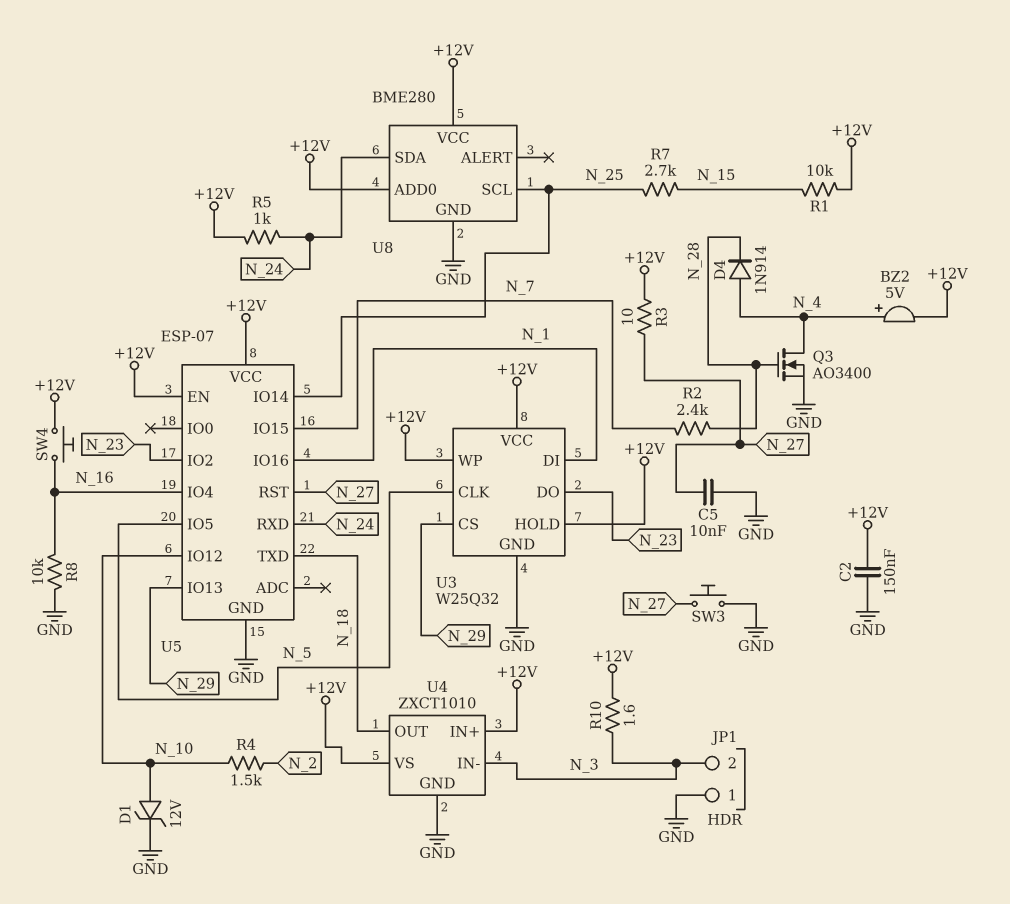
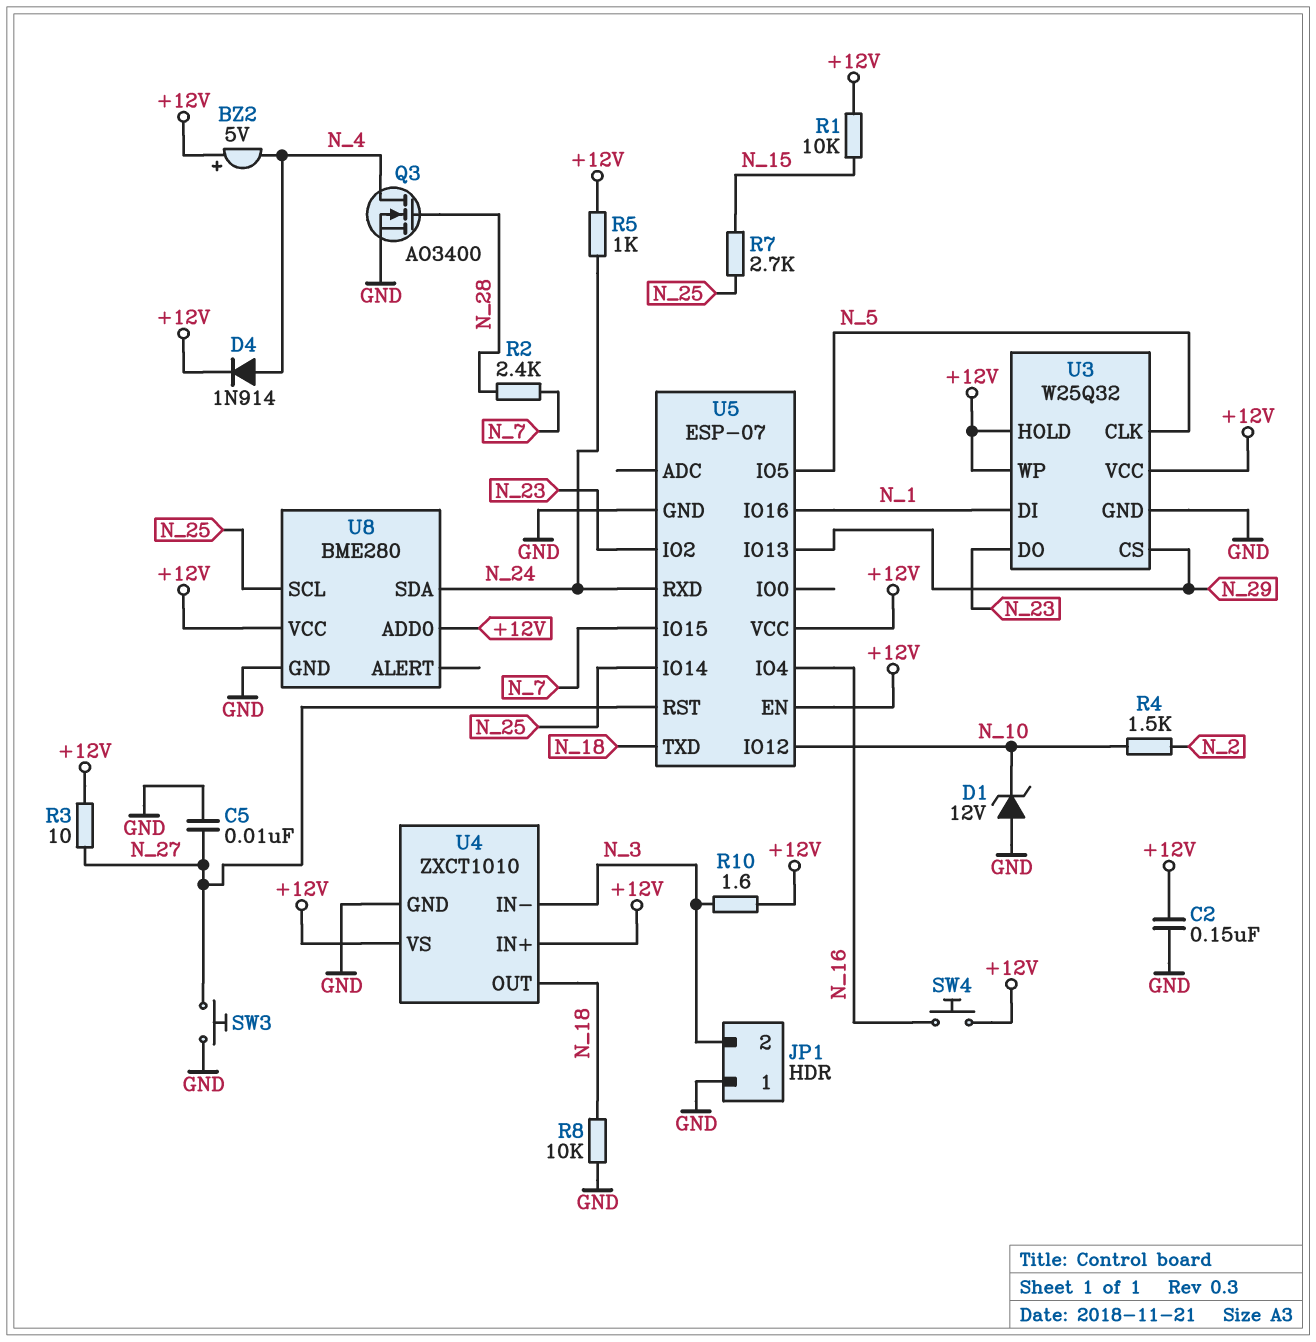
BZ2: buzzer 5V (plus N_4, minus +12V) -> buzzer 5V (plus +12V, minus N_4)
D1: zener 12V (A N_10, K GND) -> zener 12V (A GND, K N_10)
D4: diode 1N914 (A N_4, K N_28) -> diode 1N914 (A N_4, K +12V)
R8: 10k (GND, N_16) -> 10k (GND, N_18)

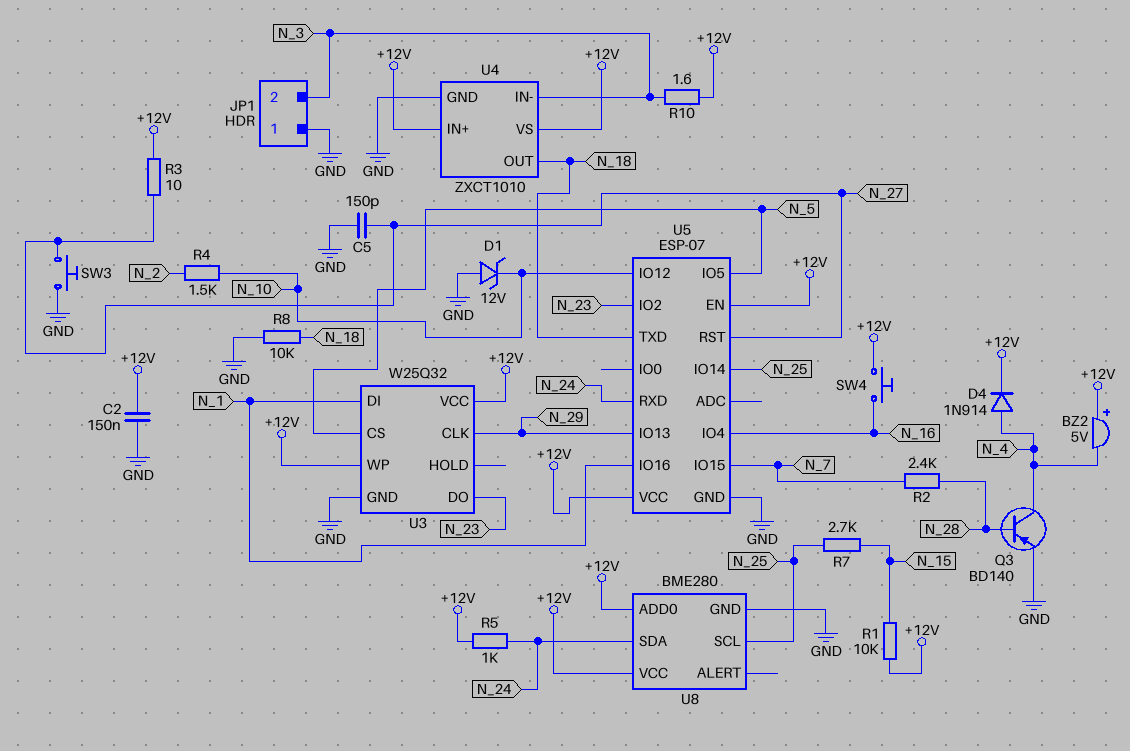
C5: 10nF (GND, N_27) -> 150pF (GND, N_27)
Q3: NMOS AO3400 (G N_28, D N_4, S GND) -> PNP BD140 (B N_28, C N_4, E GND)
U3 pin CLK: N_5 -> N_29
U3 pin CS: N_29 -> N_5
U3 pin HOLD: +12V -> none

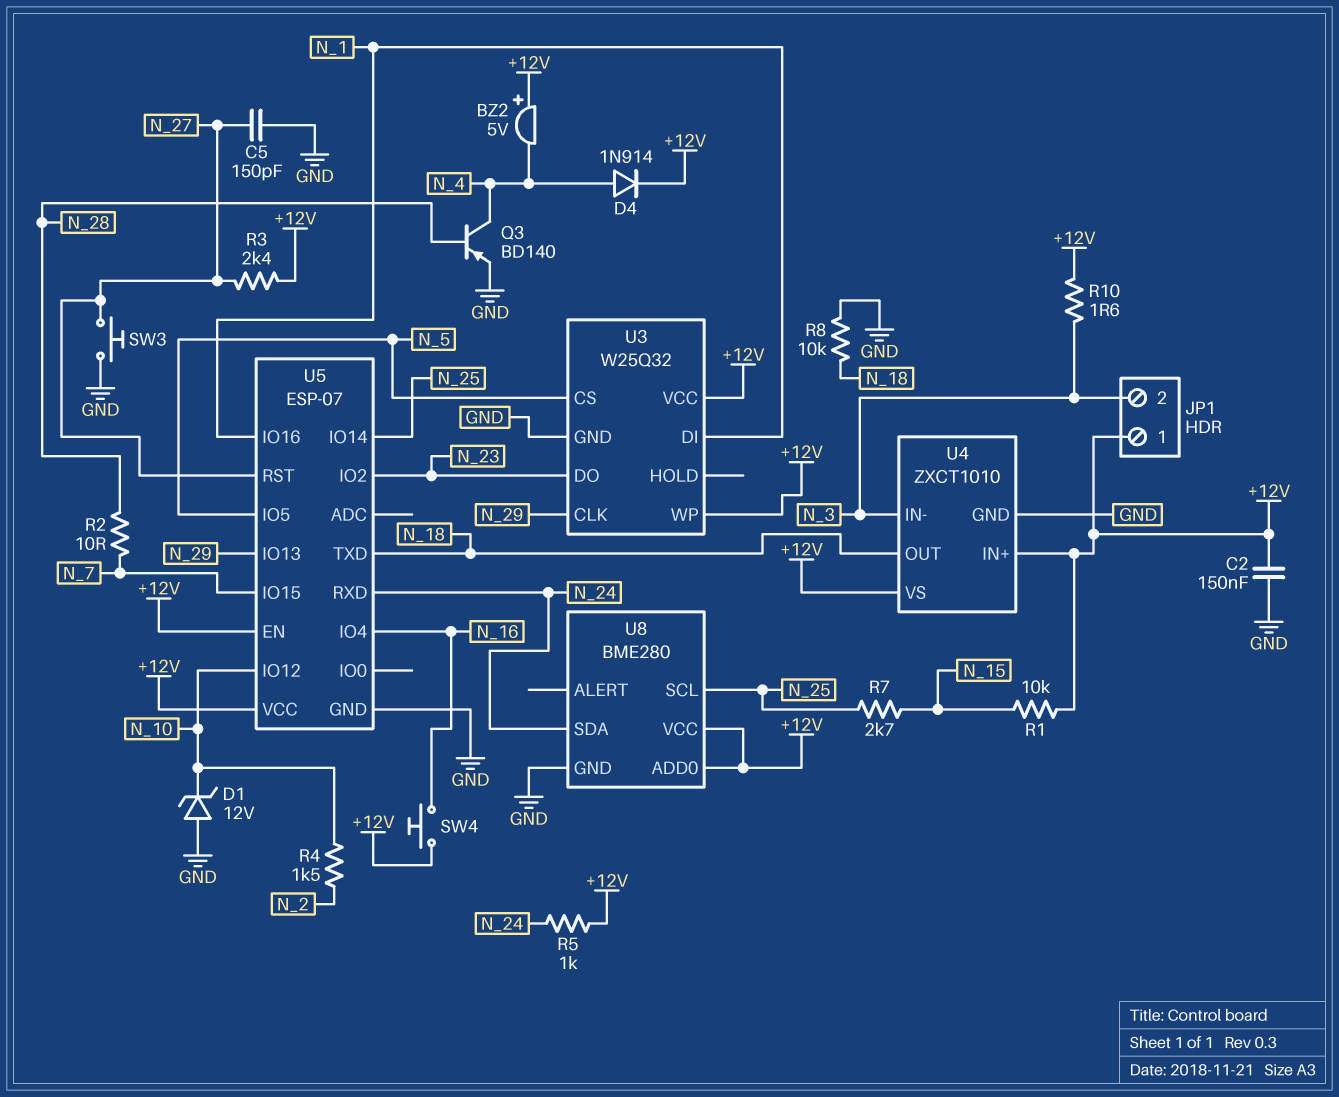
JP1 pin 1: GND -> +12V
R2: 2.4k (N_7, N_28) -> 10 (N_7, N_28)
R3: 10 (+12V, N_27) -> 2.4k (+12V, N_27)

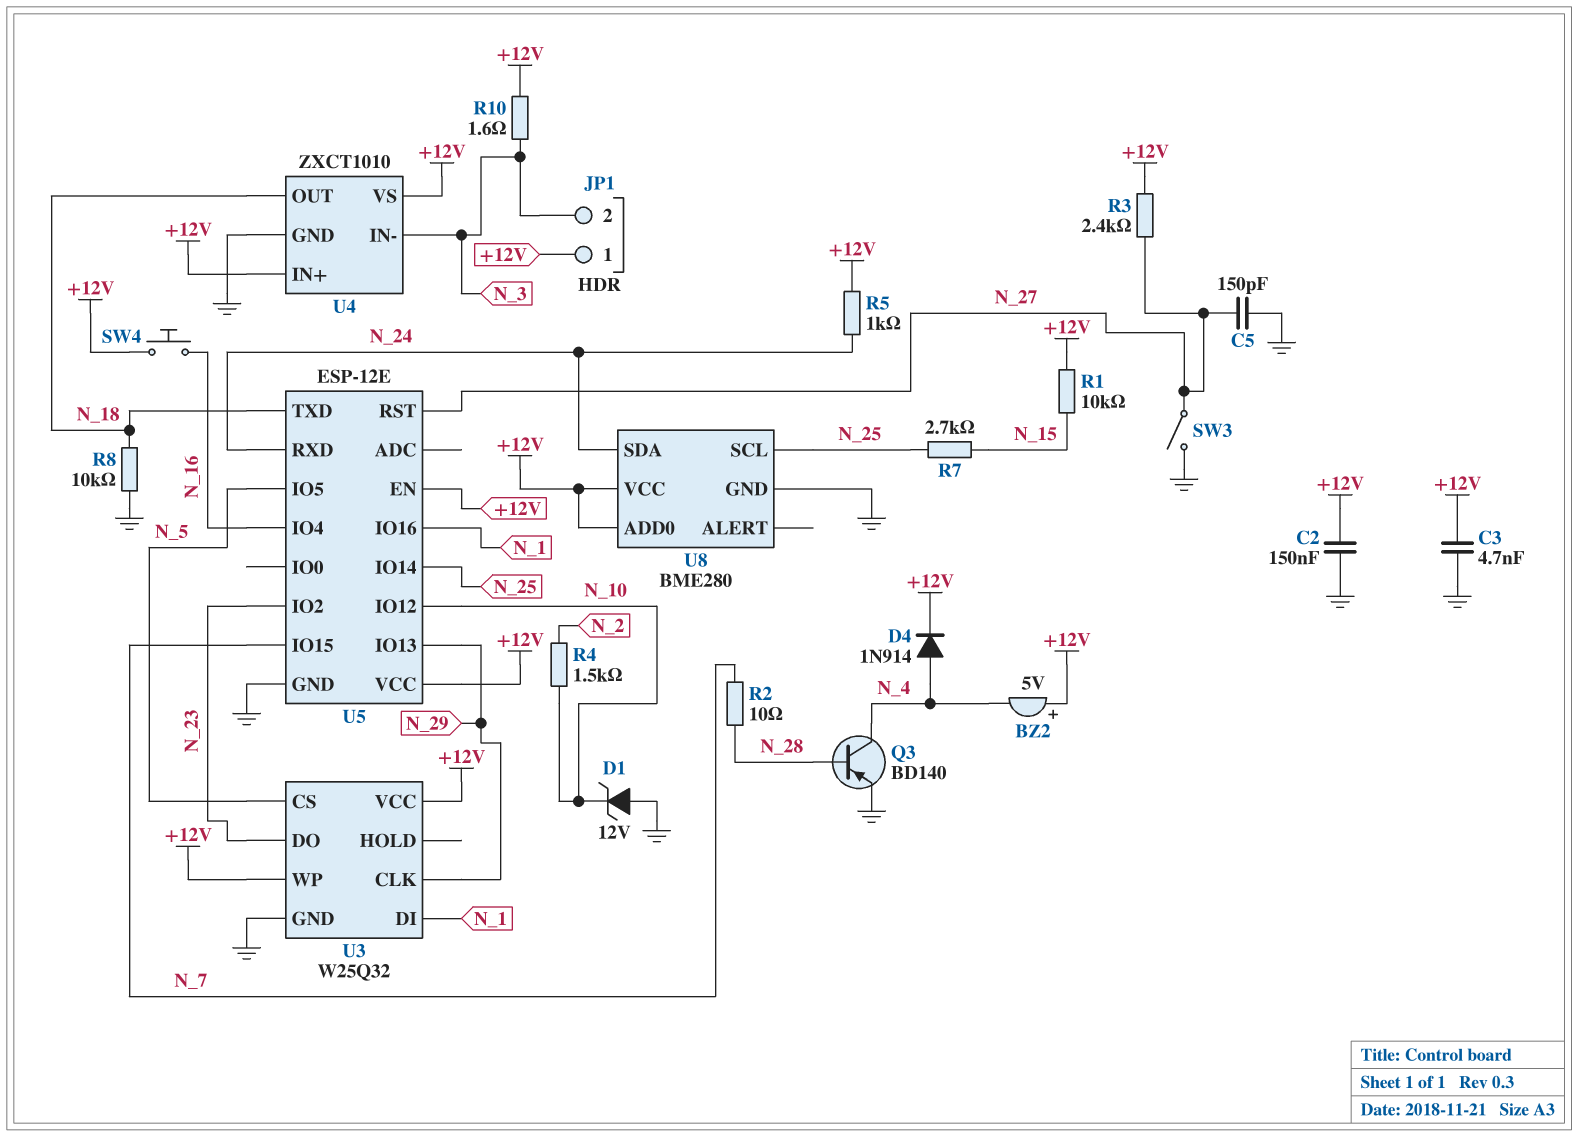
C3: none -> 4.7nF (+12V, GND)
SW3: button (GND, N_27) -> switch (GND, N_27)
U5: ESP-07 -> ESP-12E

